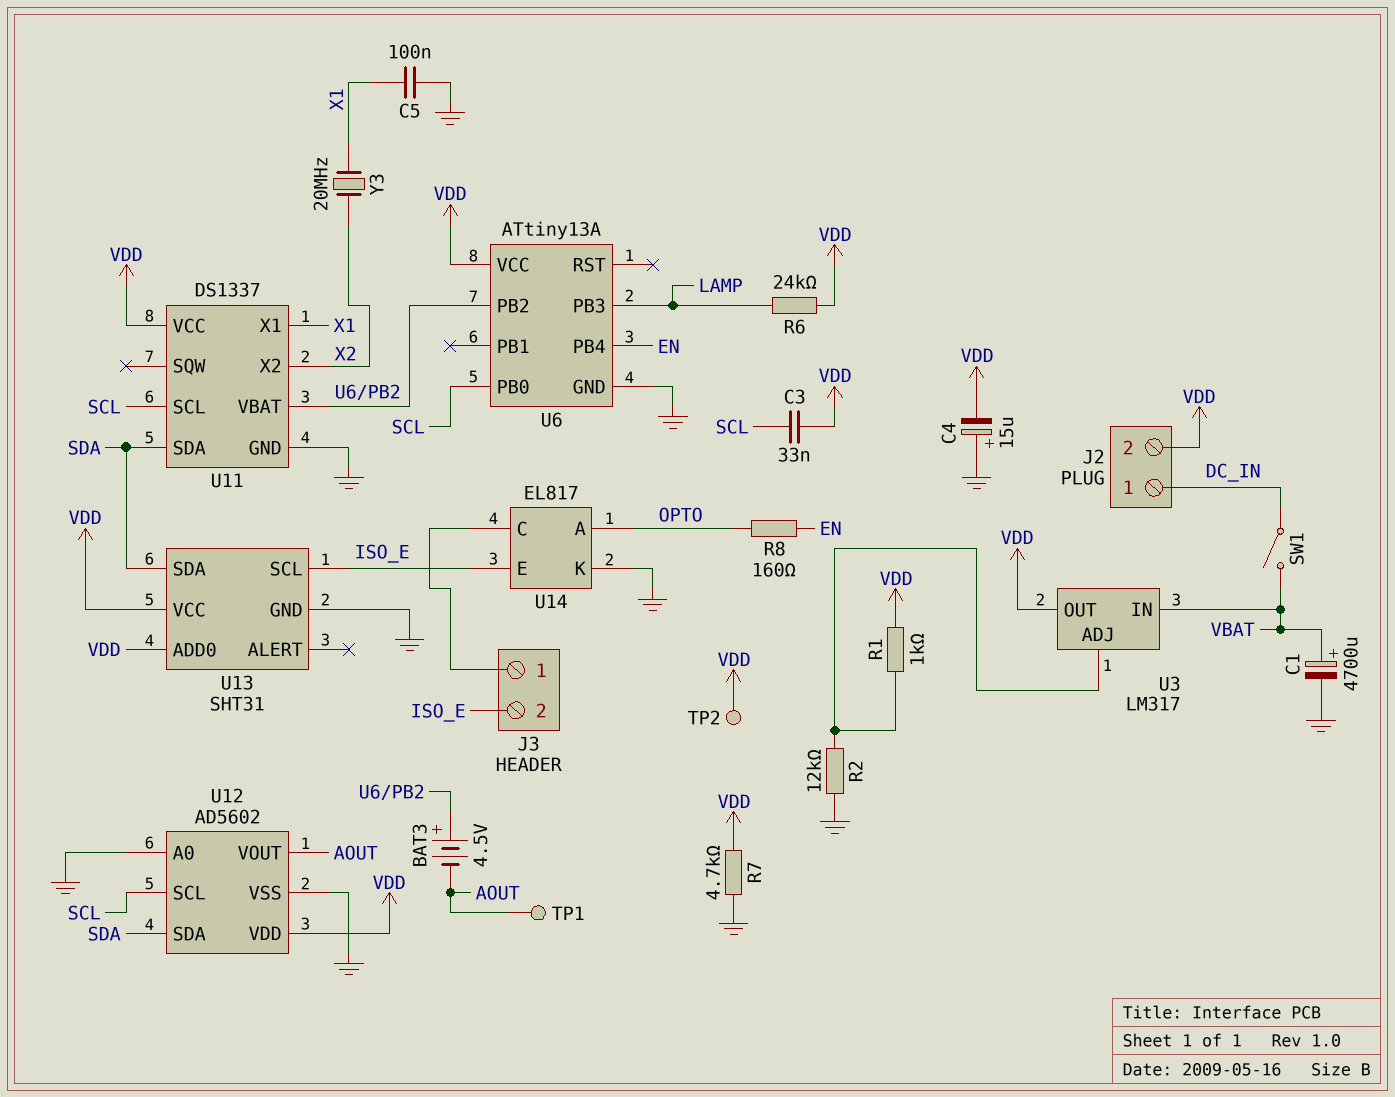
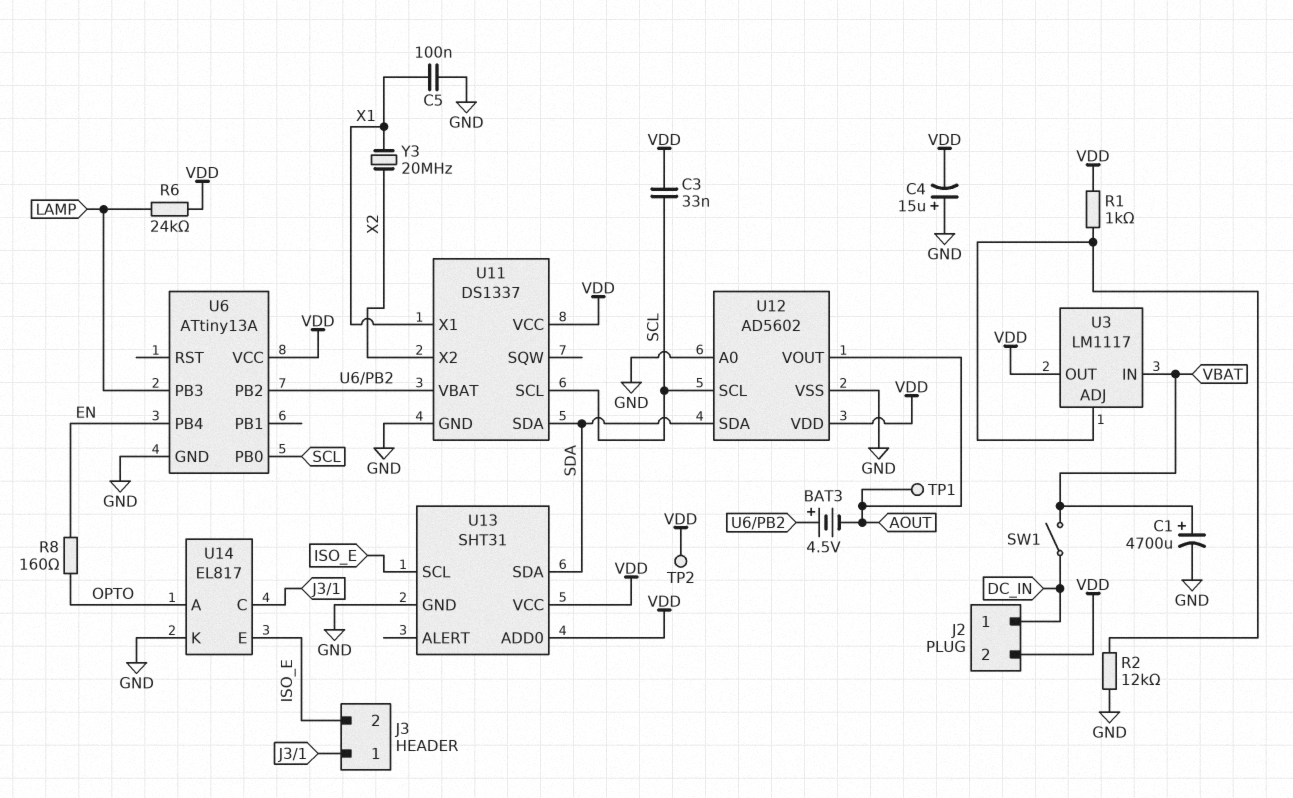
R7: 4.7k (GND, VDD) -> none
U3: LM317 -> LM1117

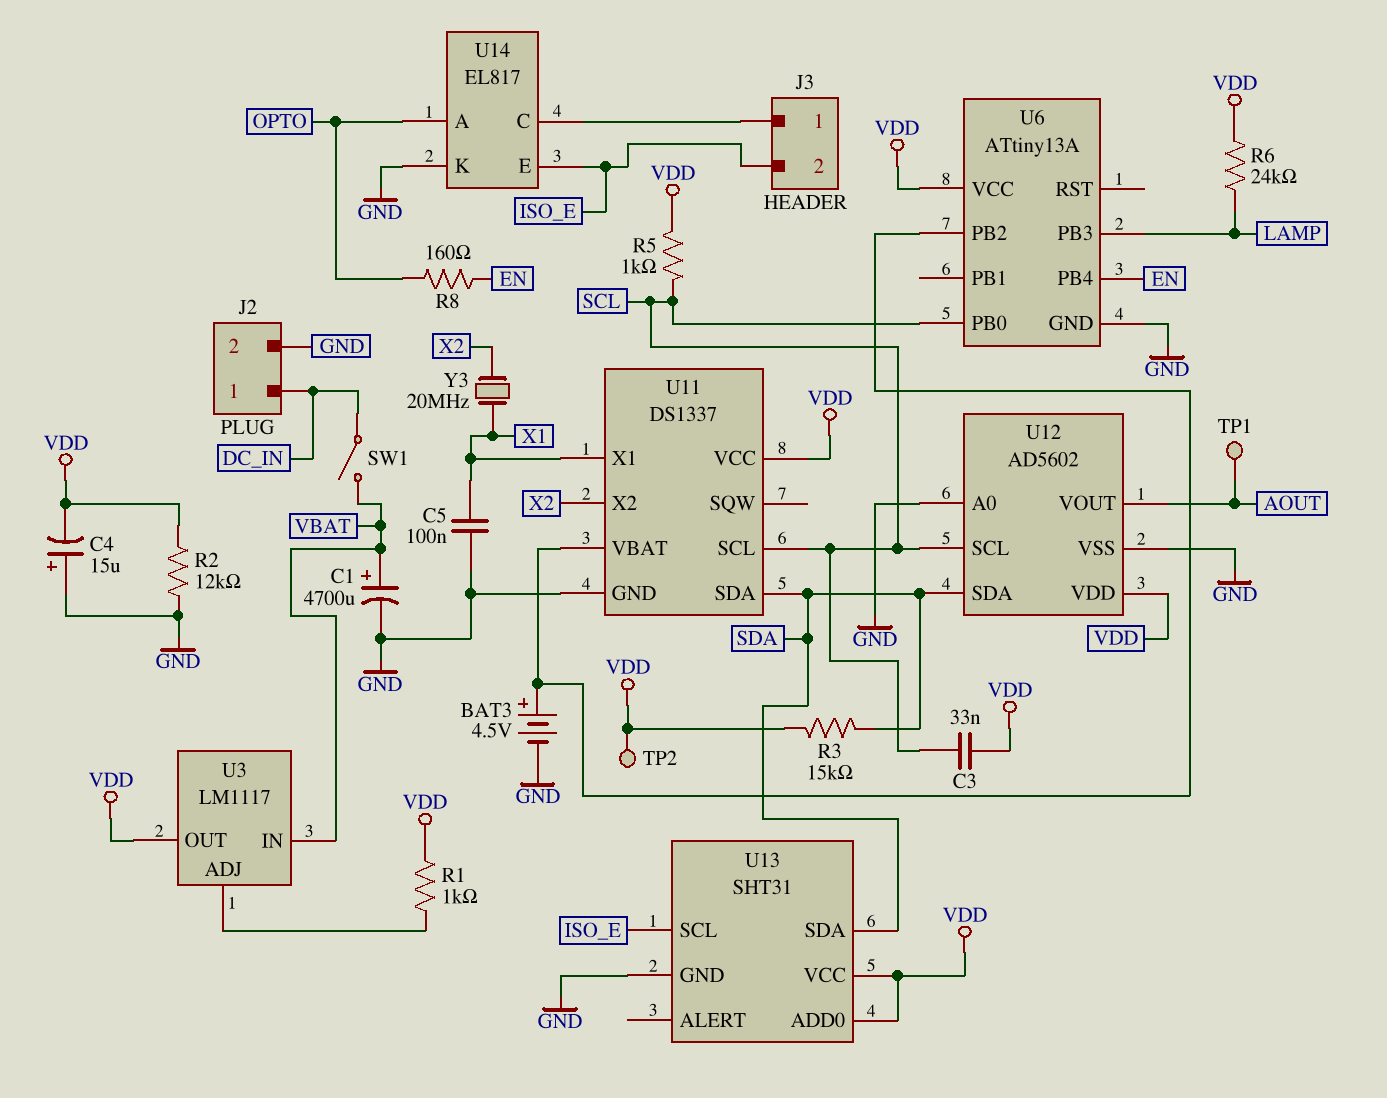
BAT3: 4.5V (plus U6/PB2, minus AOUT) -> 4.5V (plus U6/PB2, minus GND)
J2 pin 2: VDD -> GND
R2: 12k (GND, U3/ADJ) -> 12k (GND, VDD)
R3: none -> 15k (SDA, VDD)
R5: none -> 1k (SCL, VDD)

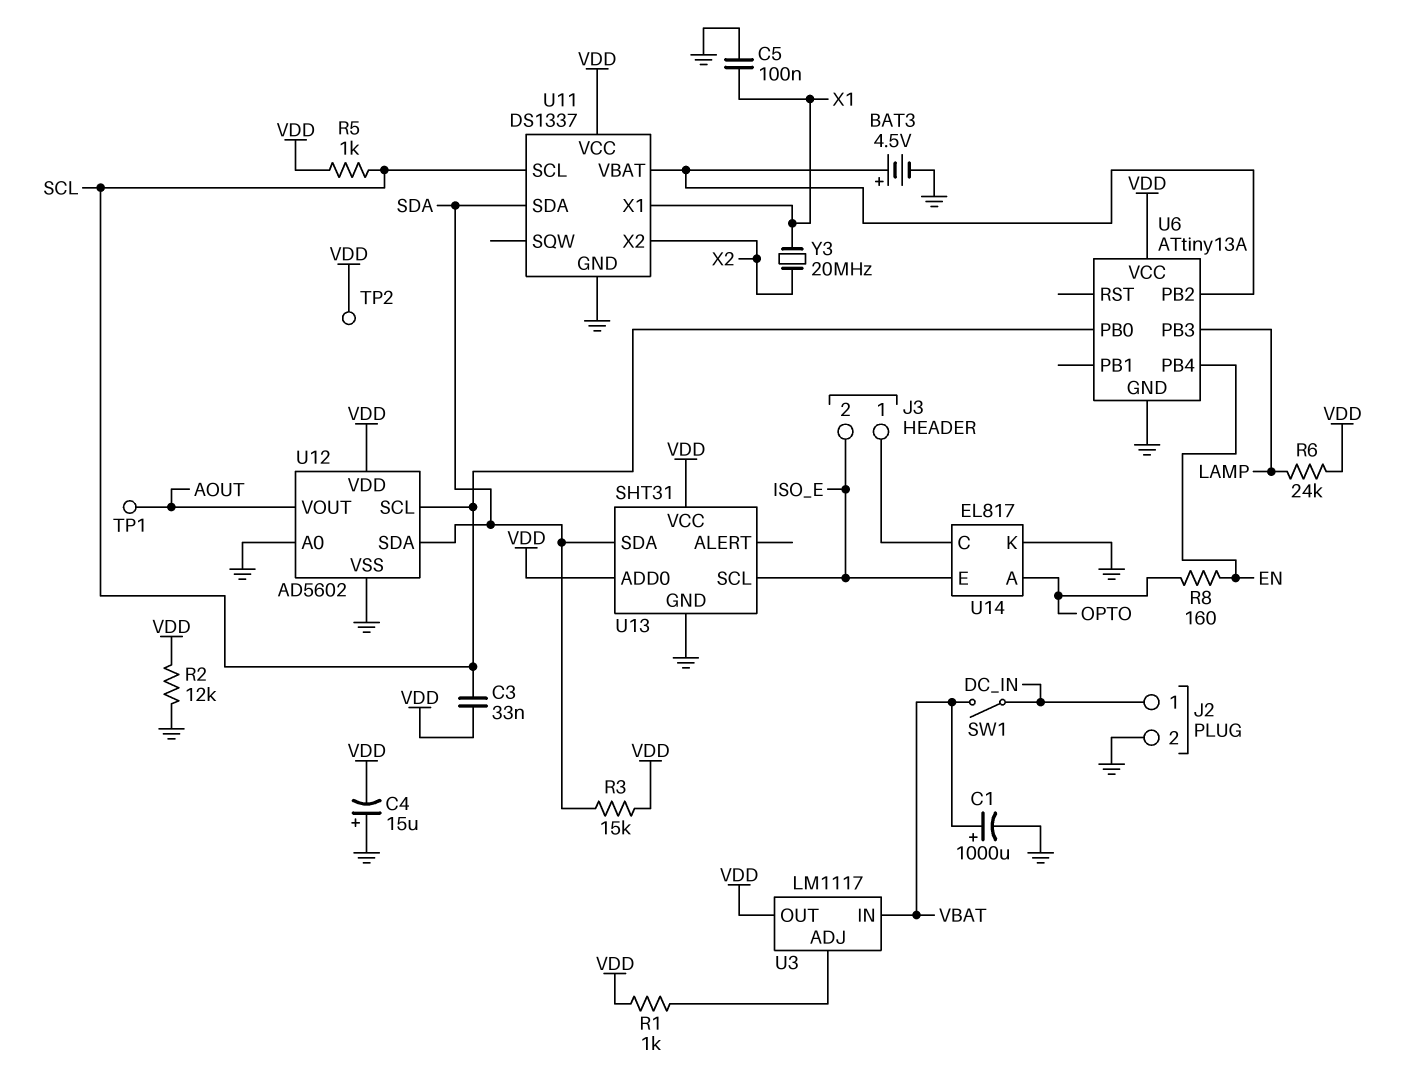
C1: 4700uF (plus VBAT, minus GND) -> 1000uF (plus VBAT, minus GND)

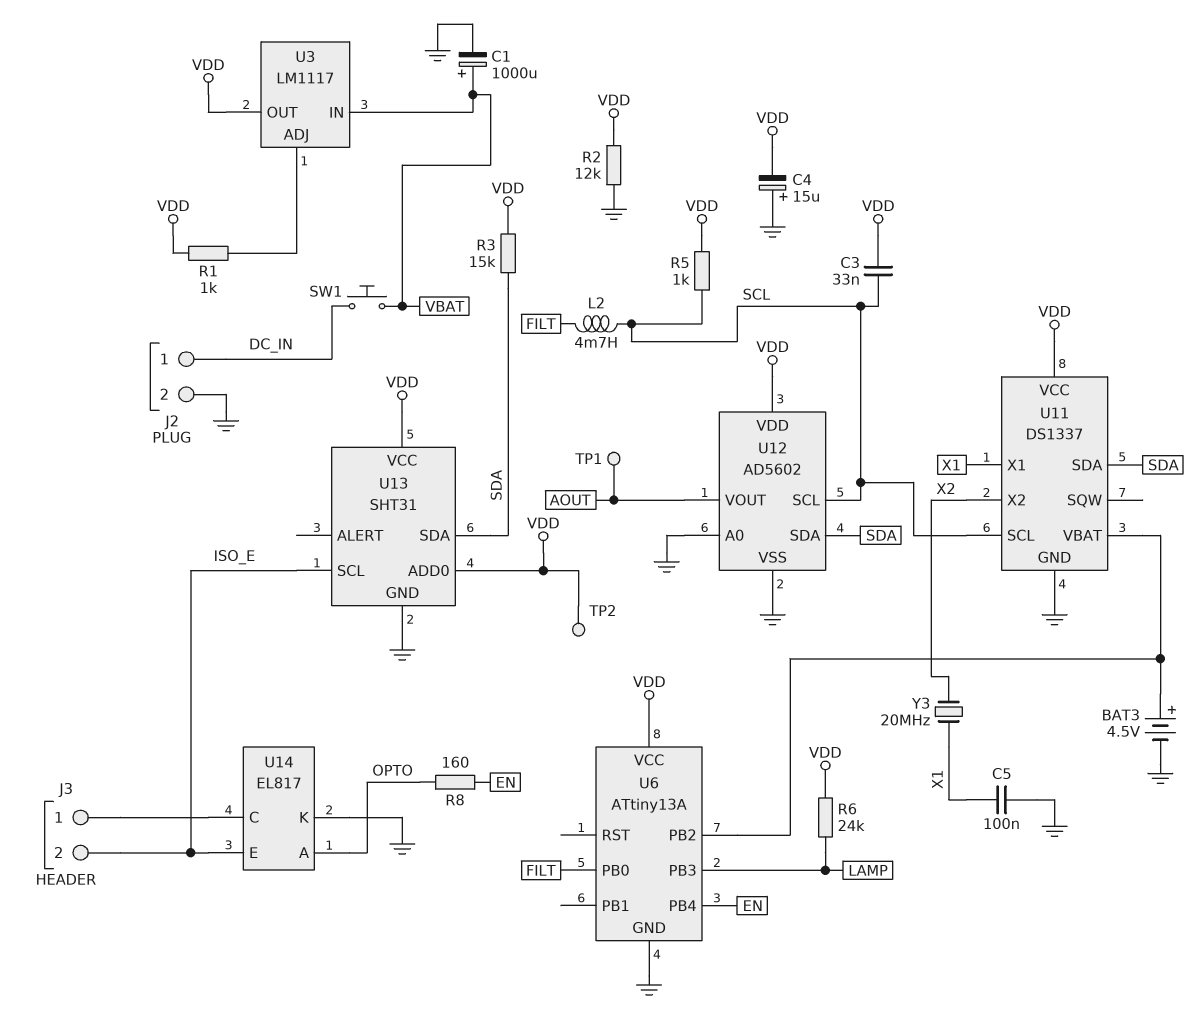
L2: none -> 4.7mH (FILT, SCL)
SW1: switch (DC_IN, VBAT) -> button (DC_IN, VBAT)
U6 pin PB0: SCL -> FILT

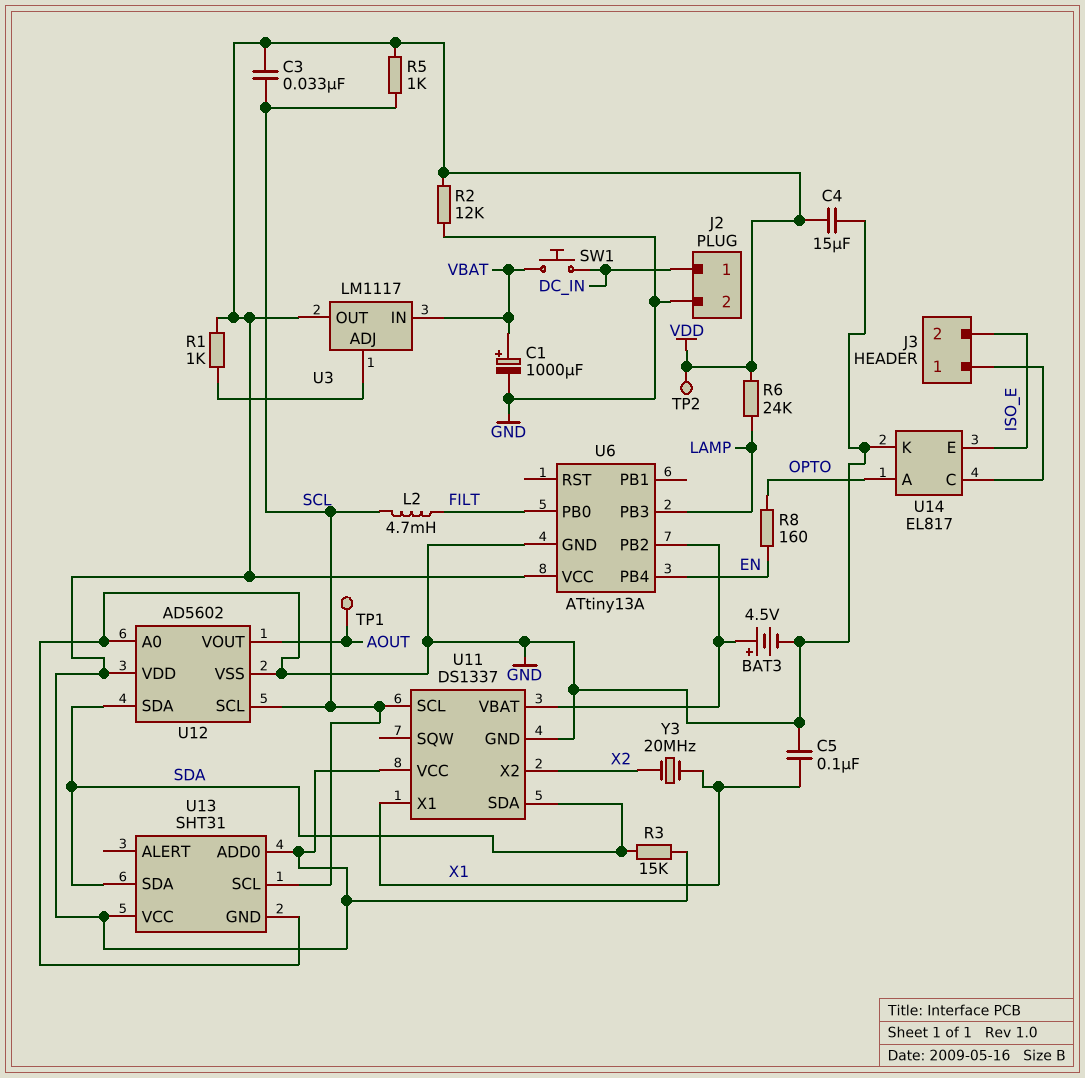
C4: 15uF (plus GND, minus VDD) -> 15uF (GND, VDD)
U13 pin SCL: ISO_E -> SCL

